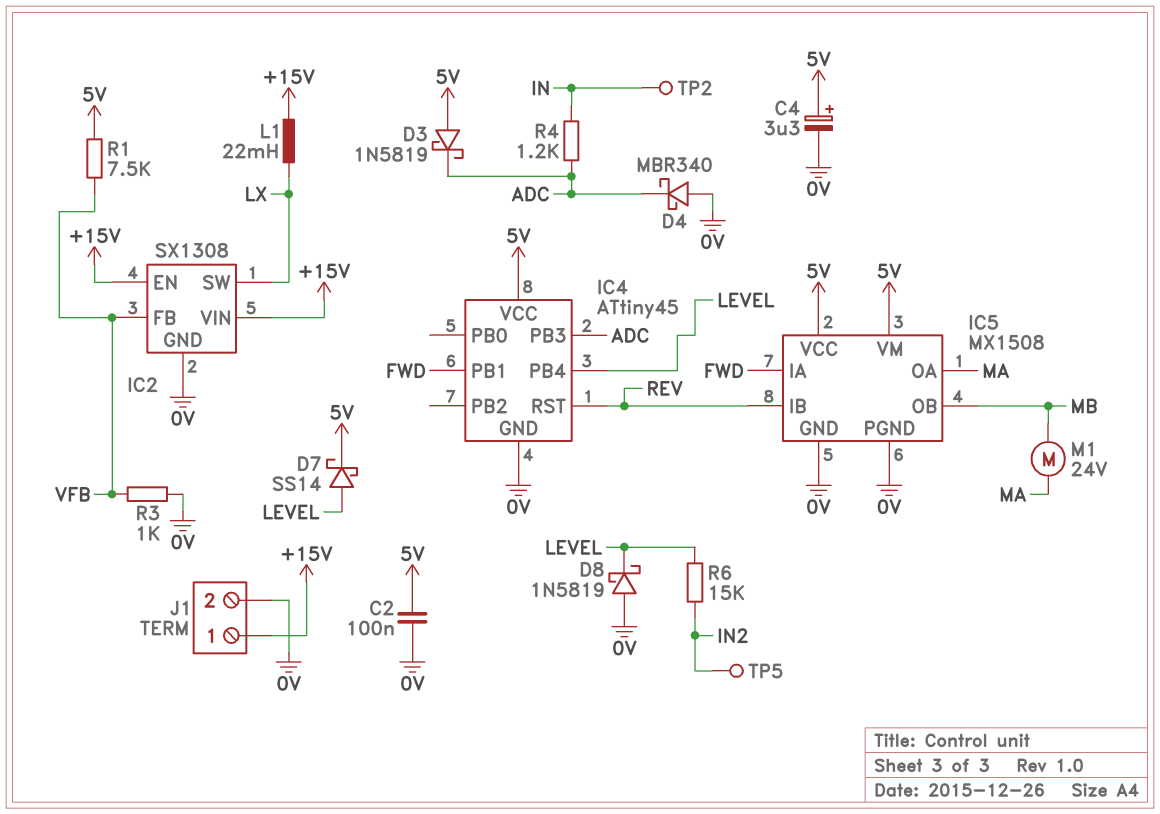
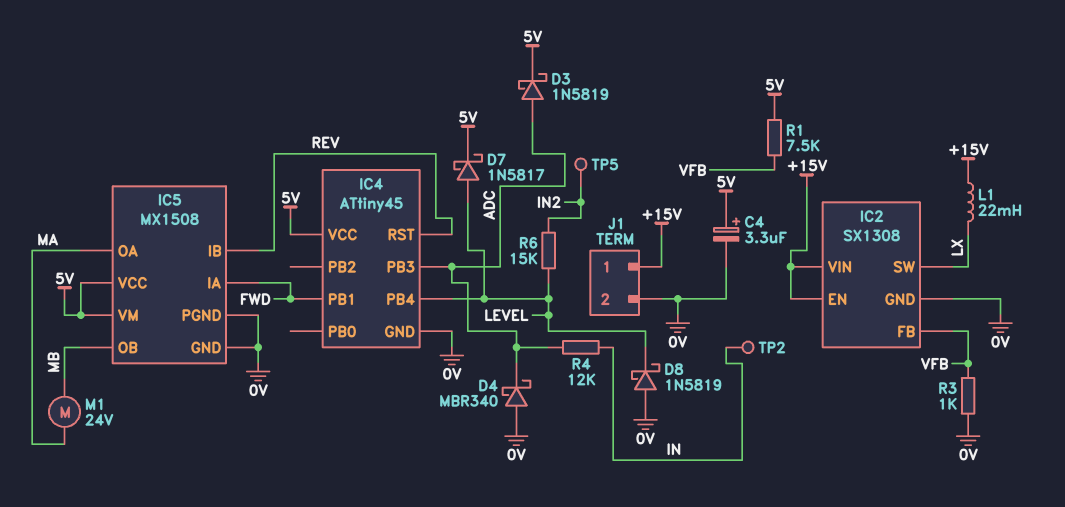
C2: 100nF (0V, 5V) -> none
D3: schottky 1N5819 (A 5V, K ADC) -> schottky 1N5819 (A ADC, K 5V)
D7: schottky SS14 (A LEVEL, K 5V) -> schottky 1N5817 (A LEVEL, K 5V)
R4: 1.2k (ADC, IN) -> 12k (ADC, IN)

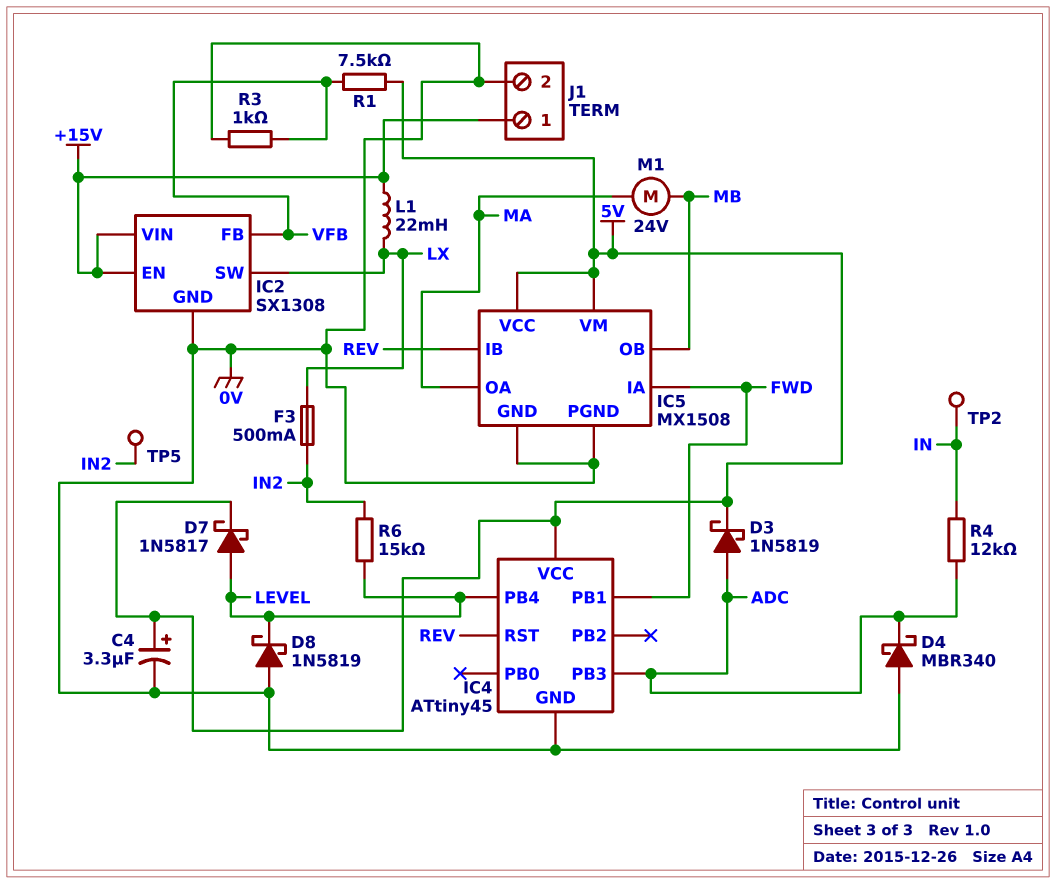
F3: none -> 500mA (IN2, LX)

